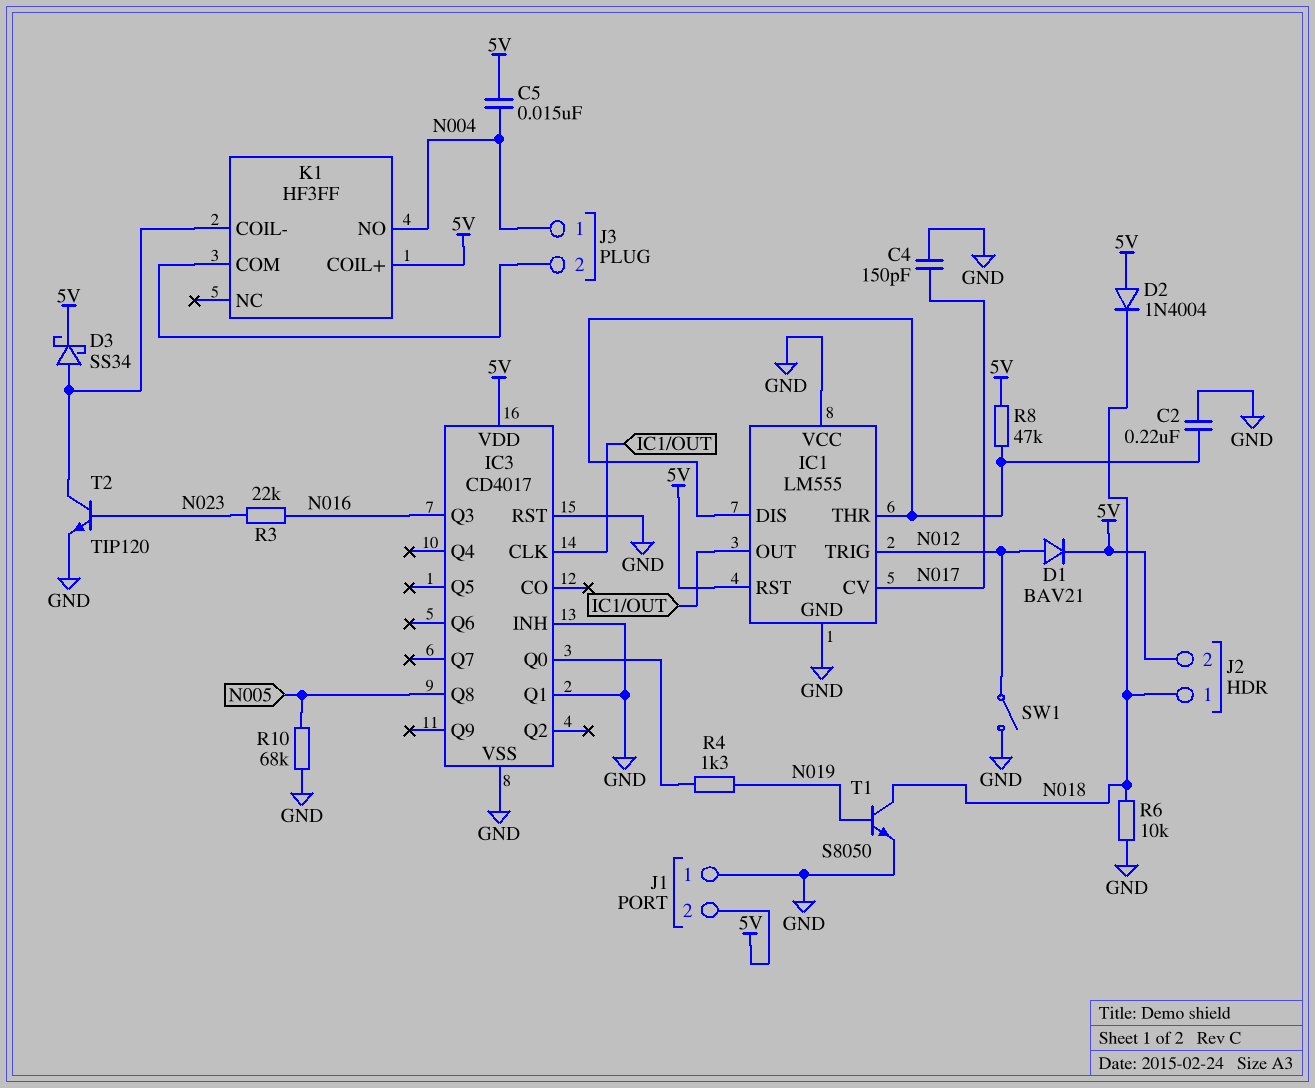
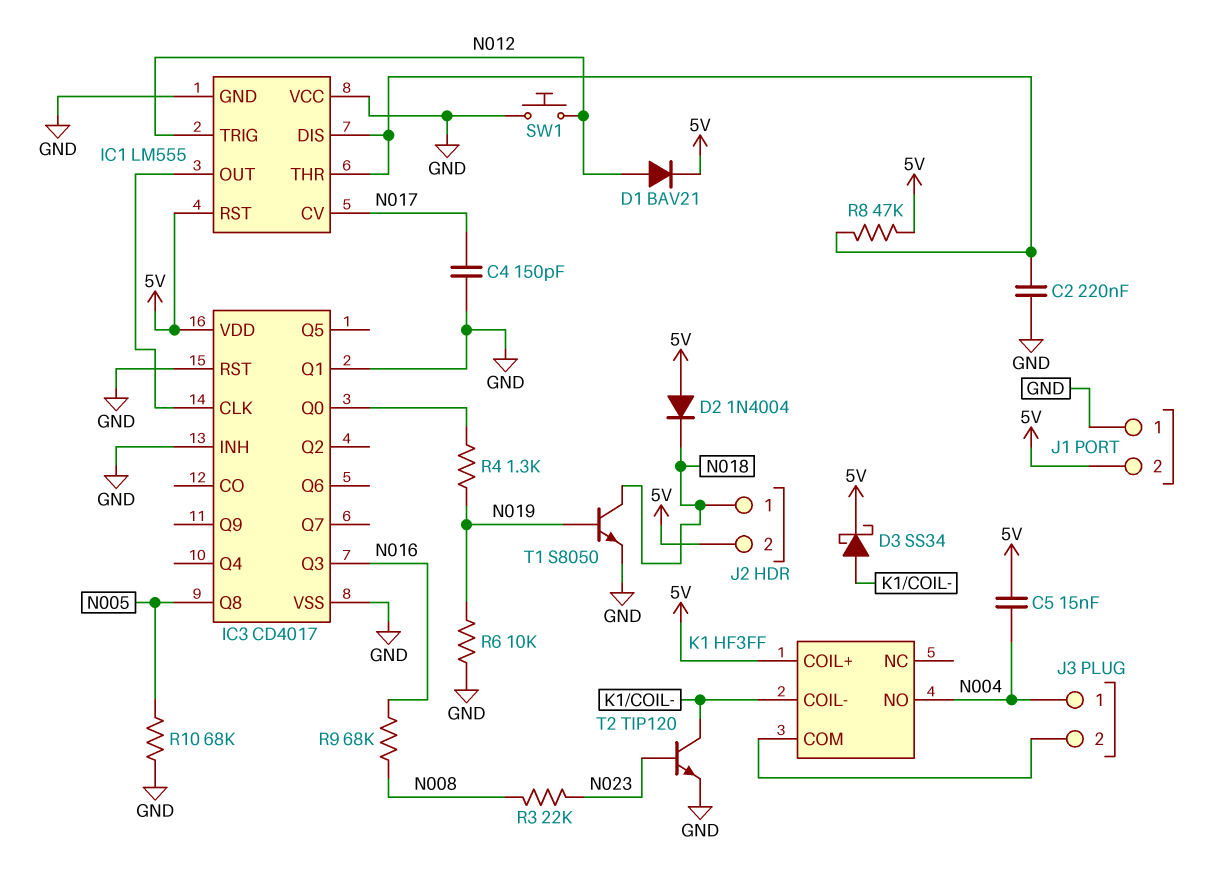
R3: 22k (N016, N023) -> 22k (N008, N023)
R6: 10k (GND, N018) -> 10k (GND, N019)
R9: none -> 68k (N008, N016)
SW1: switch (GND, N012) -> button (GND, N012)

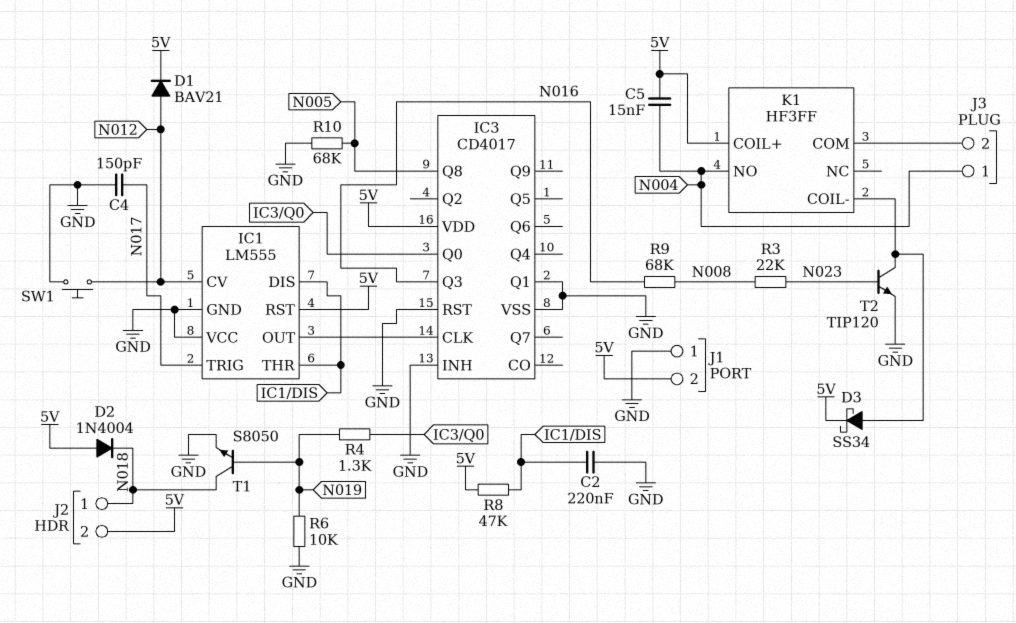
IC1 pin CV: N017 -> N012
IC1 pin TRIG: N012 -> N017

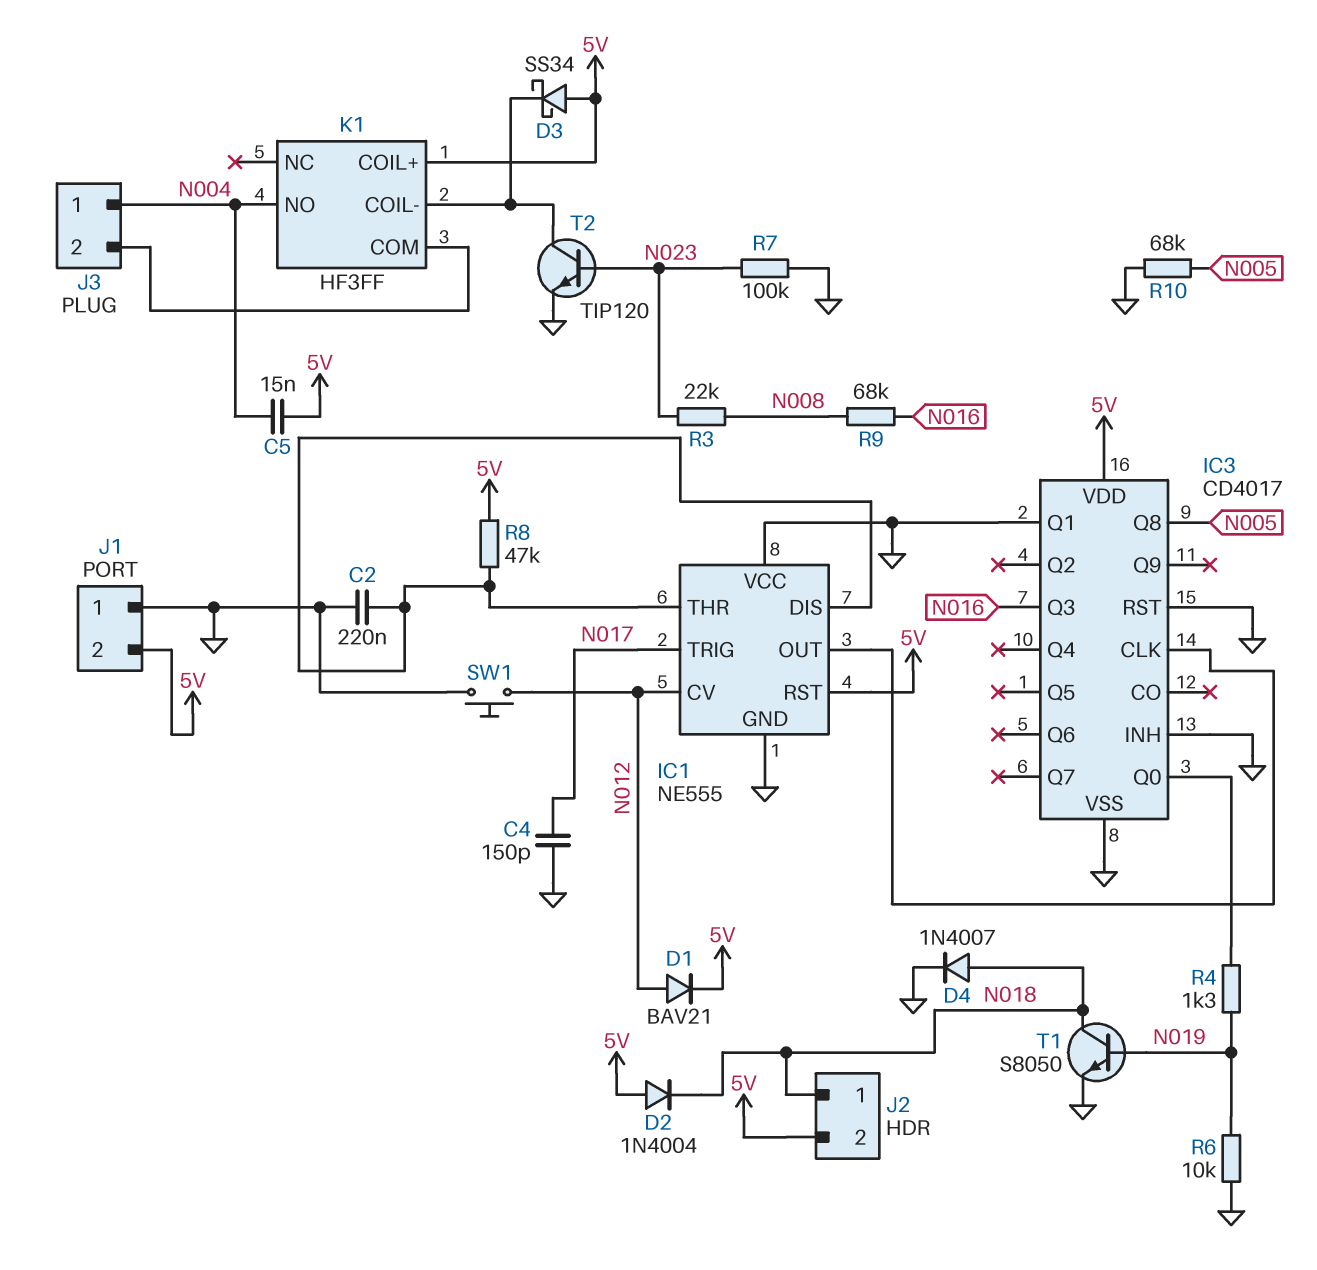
D3: schottky SS34 (A K1/COIL-, K 5V) -> schottky SS34 (A 5V, K K1/COIL-)
D4: none -> diode 1N4007 (A N018, K GND)
IC1: LM555 -> NE555
R7: none -> 100k (GND, N023)

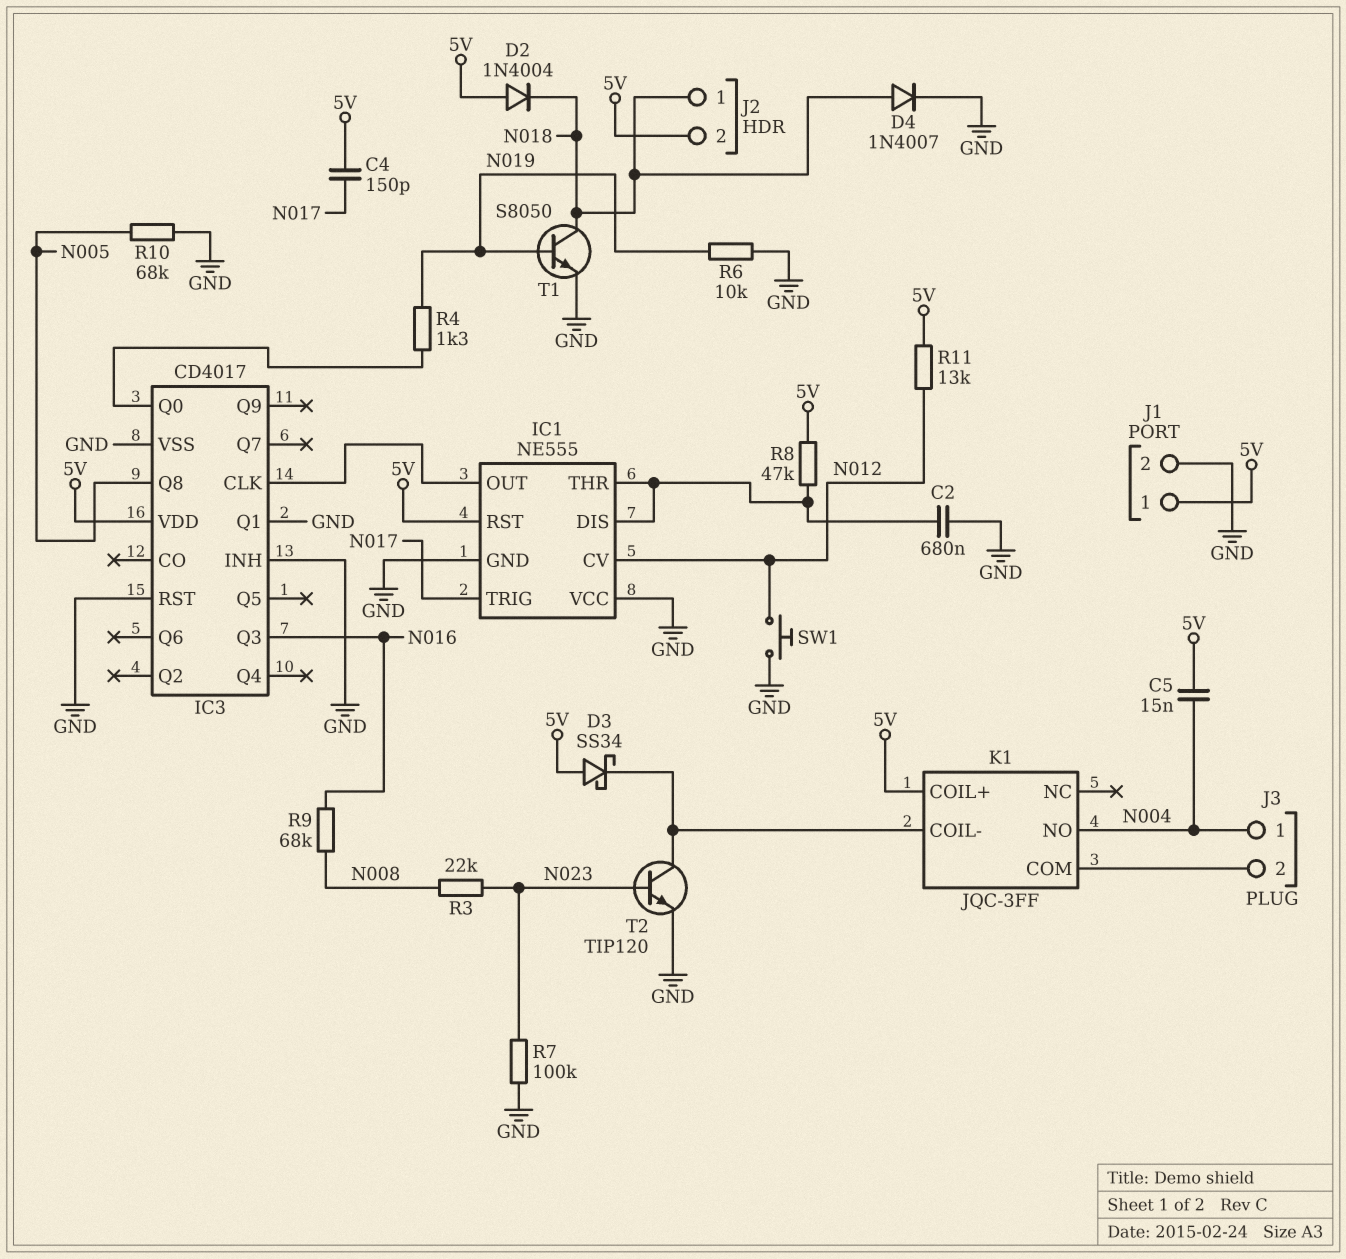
C2: 220nF (GND, IC1/DIS) -> 680nF (GND, IC1/DIS)
C4: 150pF (GND, N017) -> 150pF (5V, N017)
D1: diode BAV21 (A N012, K 5V) -> none
J1 pin 1: GND -> 5V
J1 pin 2: 5V -> GND
K1: HF3FF -> JQC-3FF
R11: none -> 13k (5V, N012)

